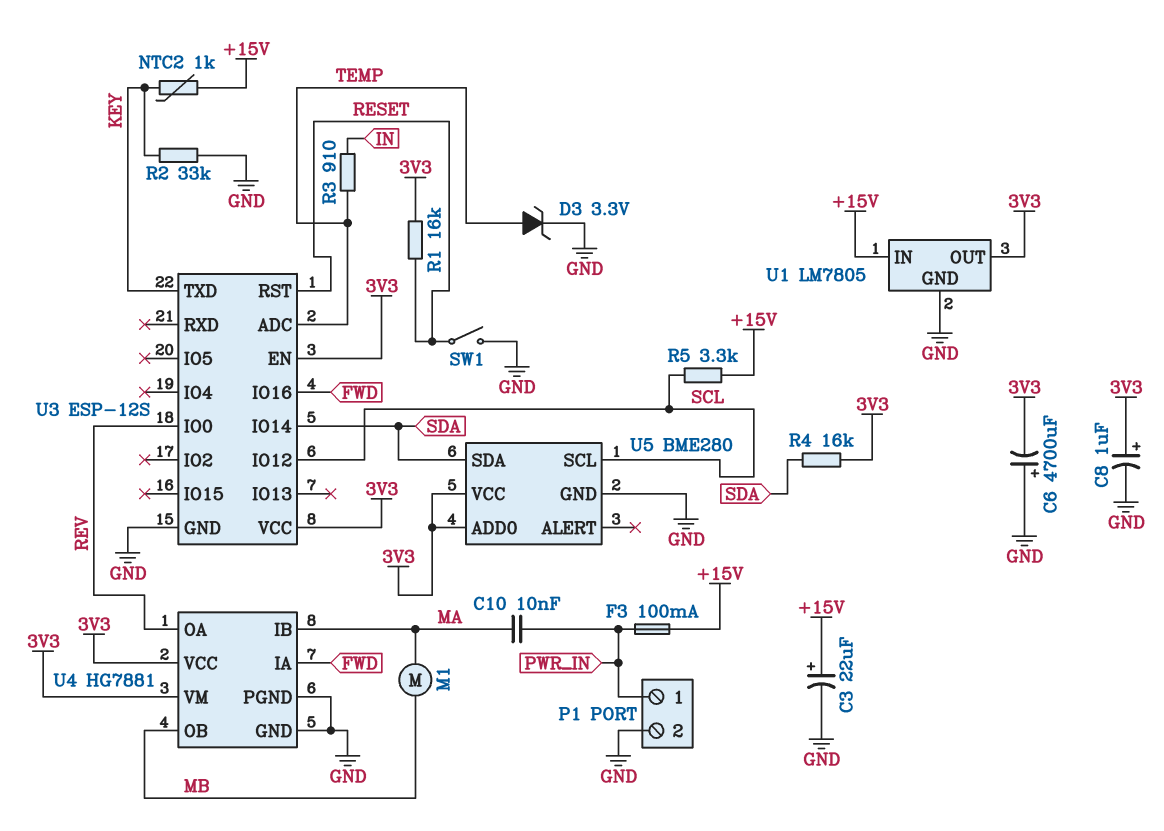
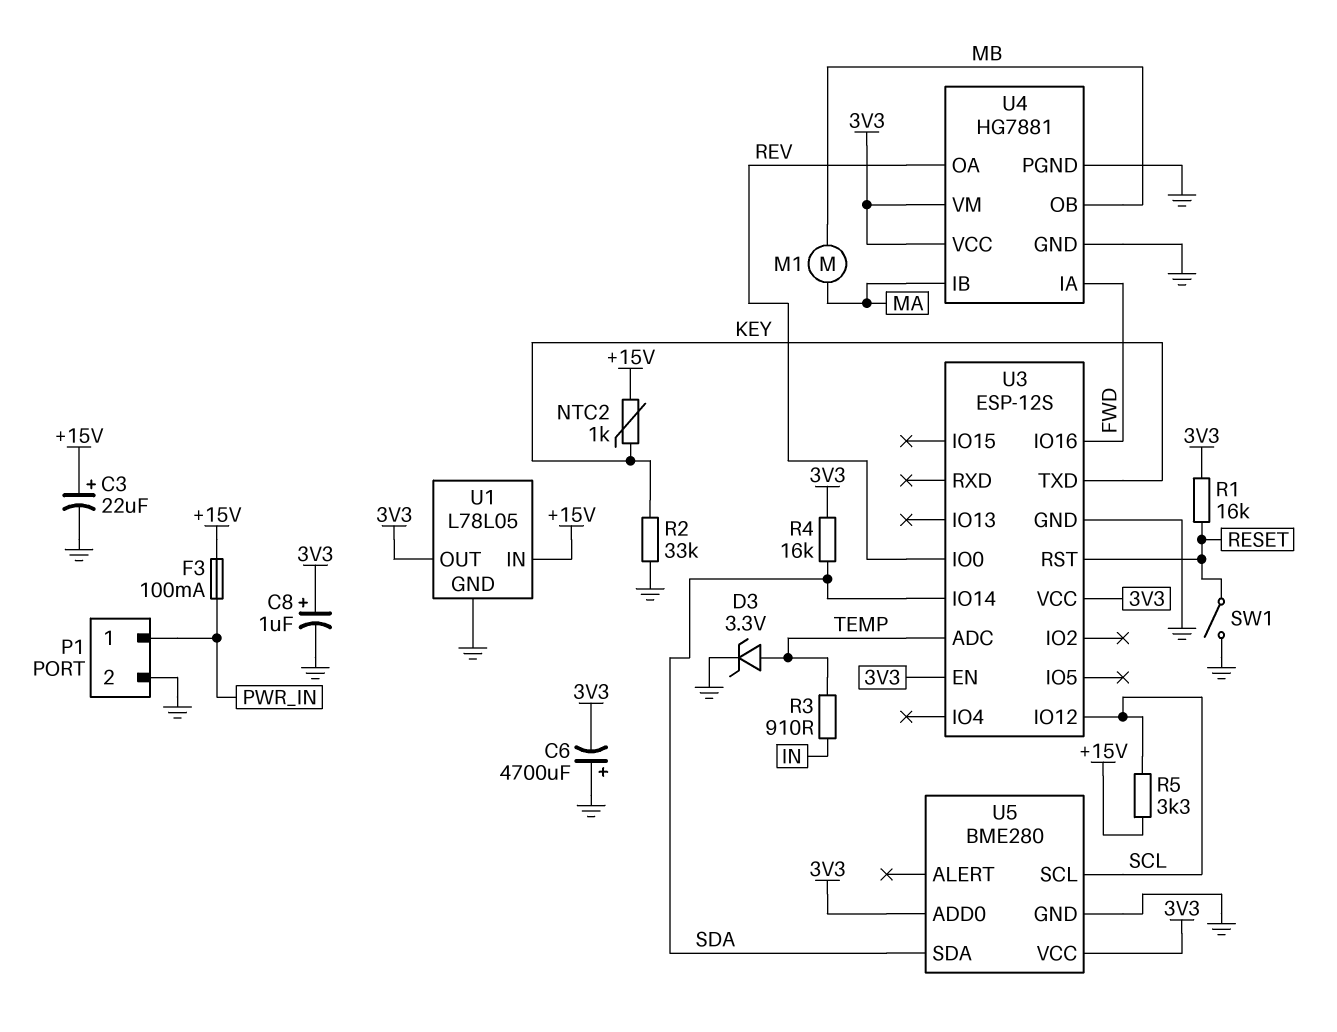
C10: 10nF (MA, PWR_IN) -> none
U1: LM7805 -> L78L05

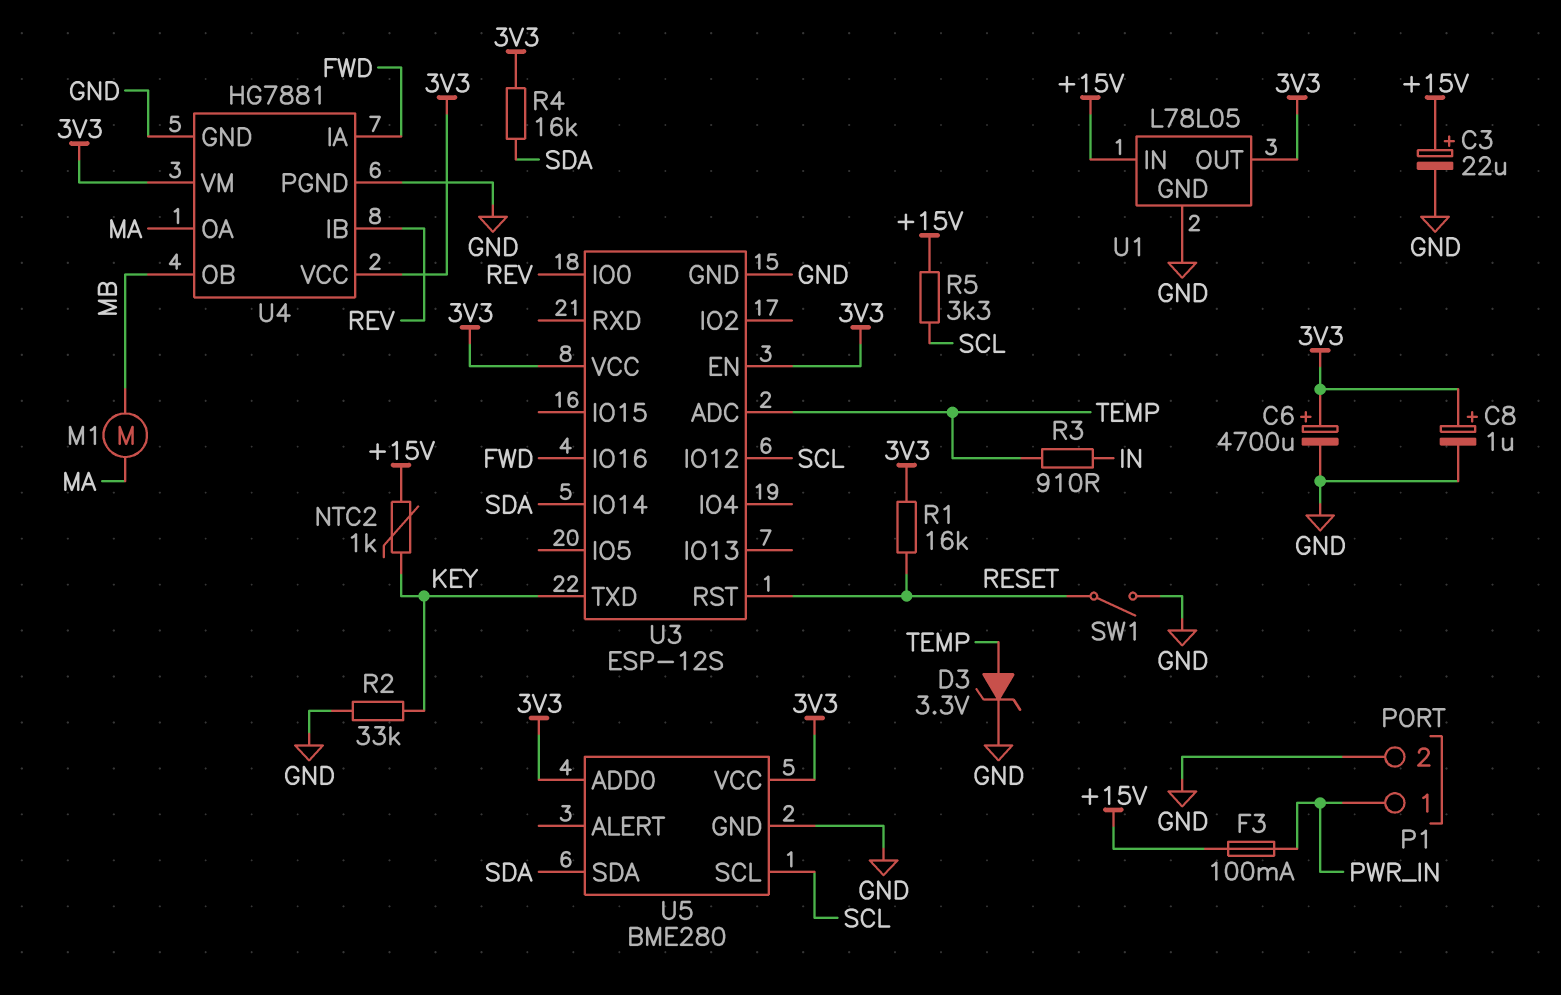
C6: 4700uF (plus GND, minus 3V3) -> 4700uF (plus 3V3, minus GND)
U4 pin IB: MA -> REV
U4 pin OA: REV -> MA

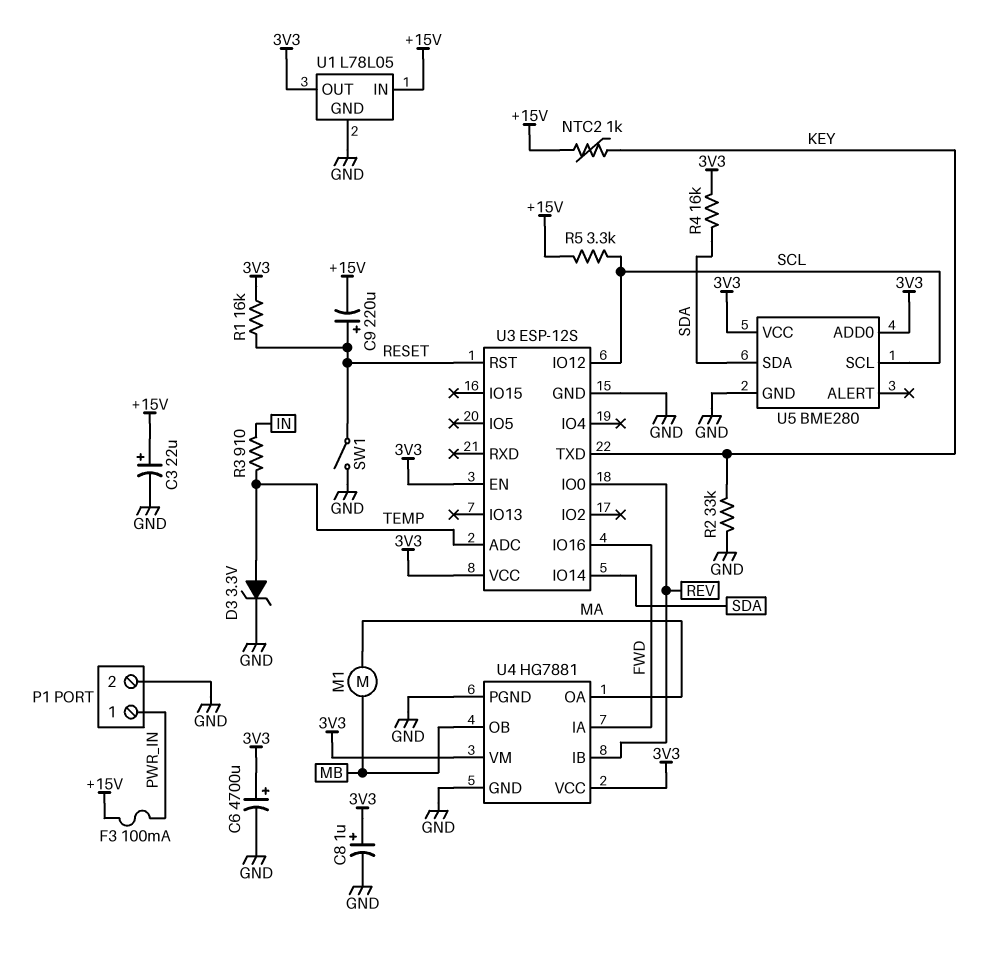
C9: none -> 220uF (plus RESET, minus +15V)

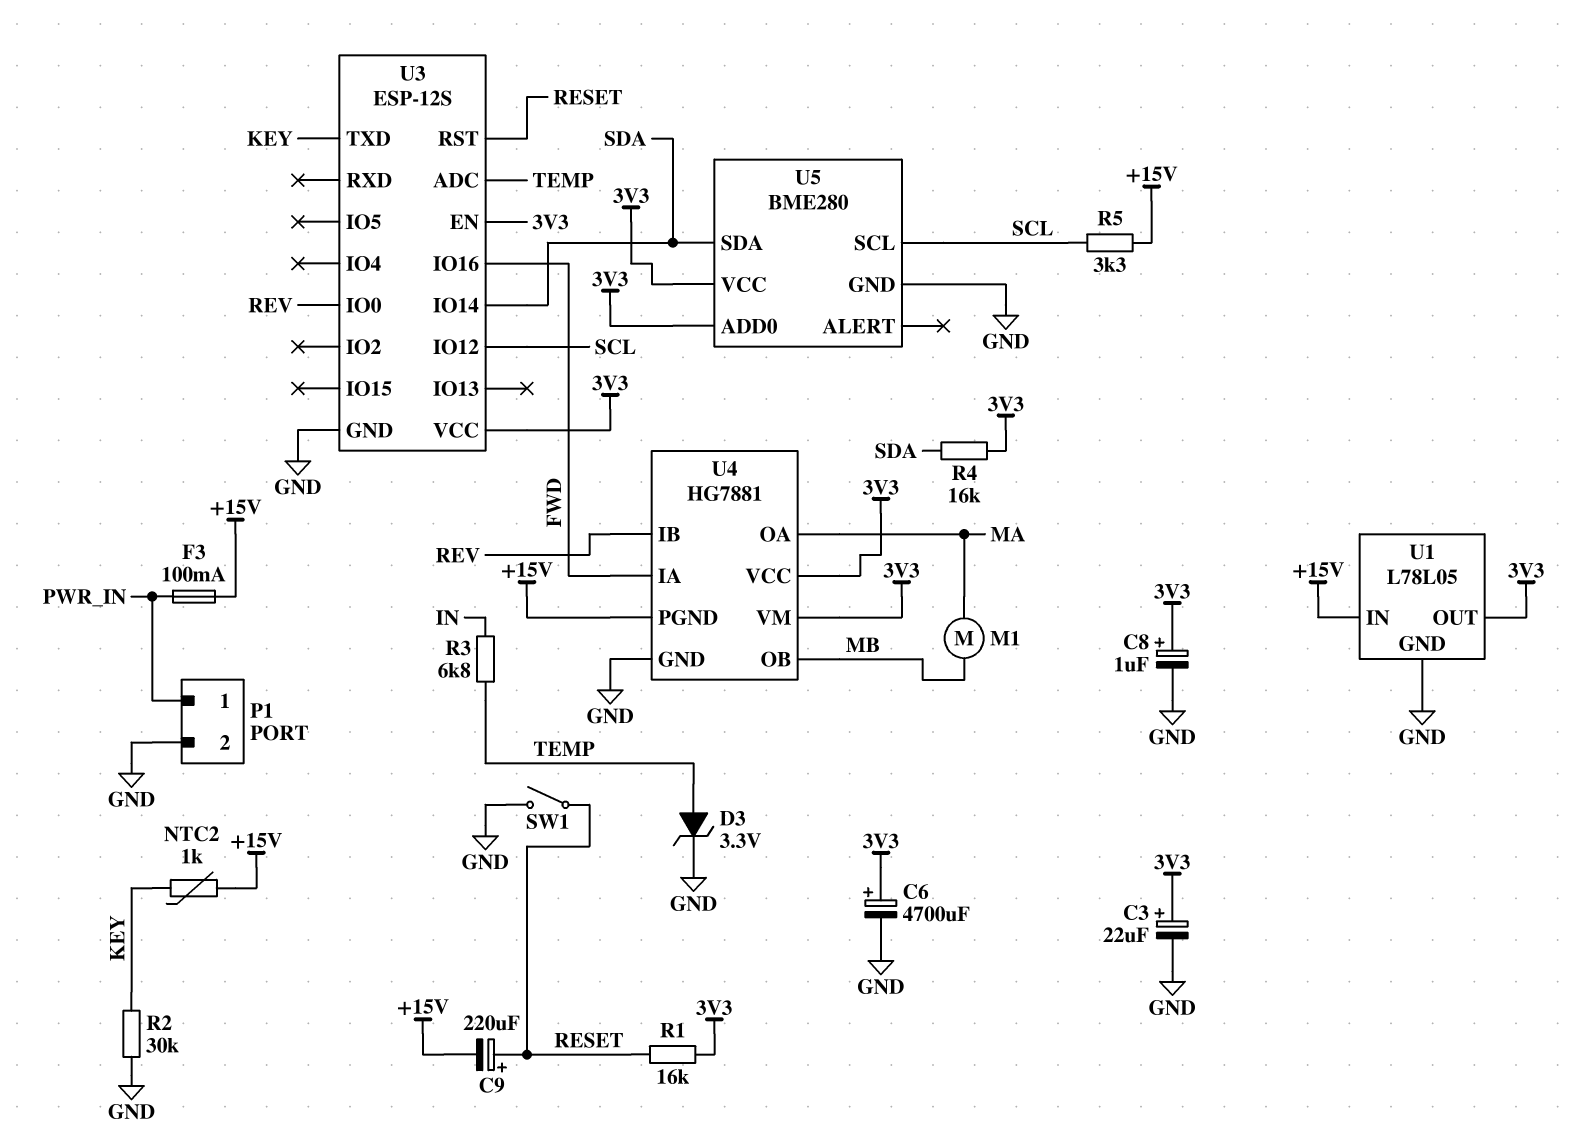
C3: 22uF (plus +15V, minus GND) -> 22uF (plus 3V3, minus GND)
R2: 33k (GND, KEY) -> 30k (GND, KEY)
R3: 910 (IN, TEMP) -> 6.8k (IN, TEMP)
U4 pin PGND: GND -> +15V

